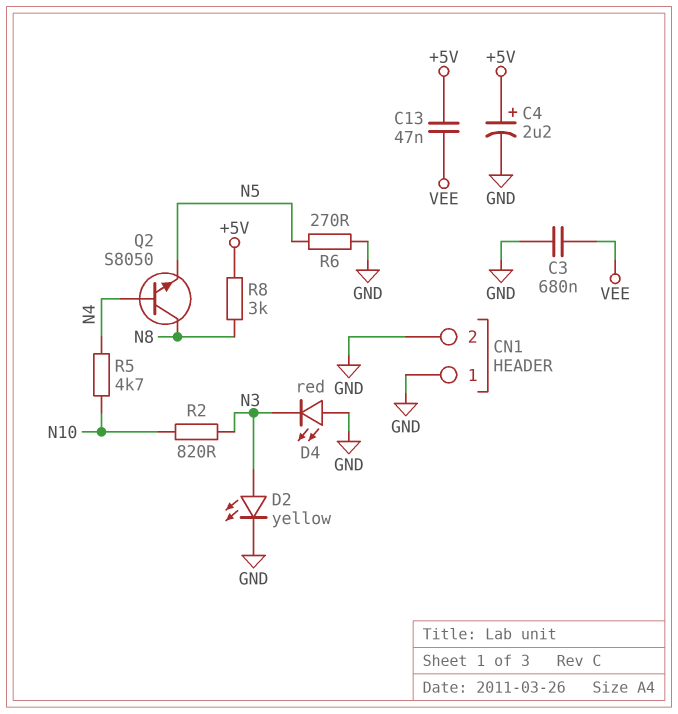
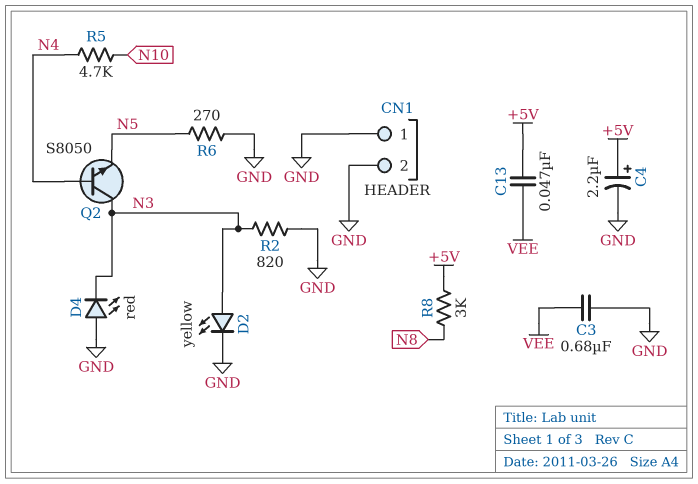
Q2: NPN S8050 (B N4, C N8, E N5) -> NPN S8050 (B N4, C N3, E N5)
R2: 820 (N3, N10) -> 820 (GND, N3)

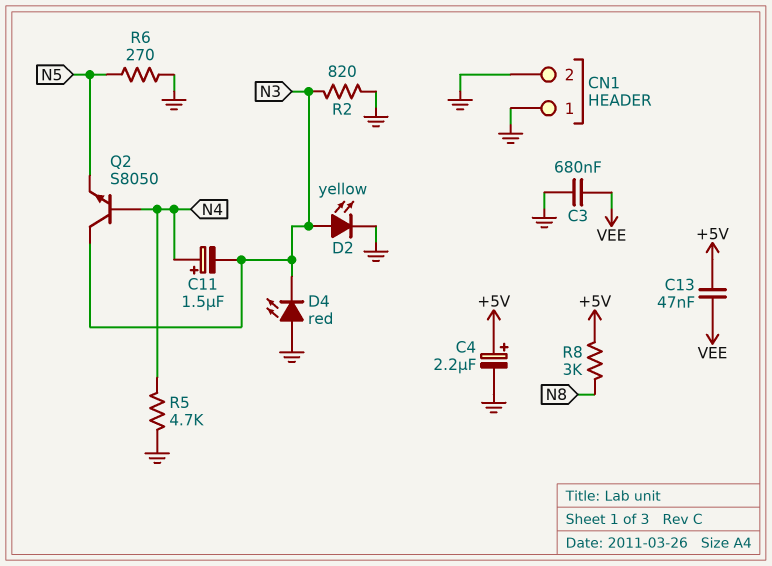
C11: none -> 1.5uF (plus N4, minus N3)
R5: 4.7k (N4, N10) -> 4.7k (GND, N4)

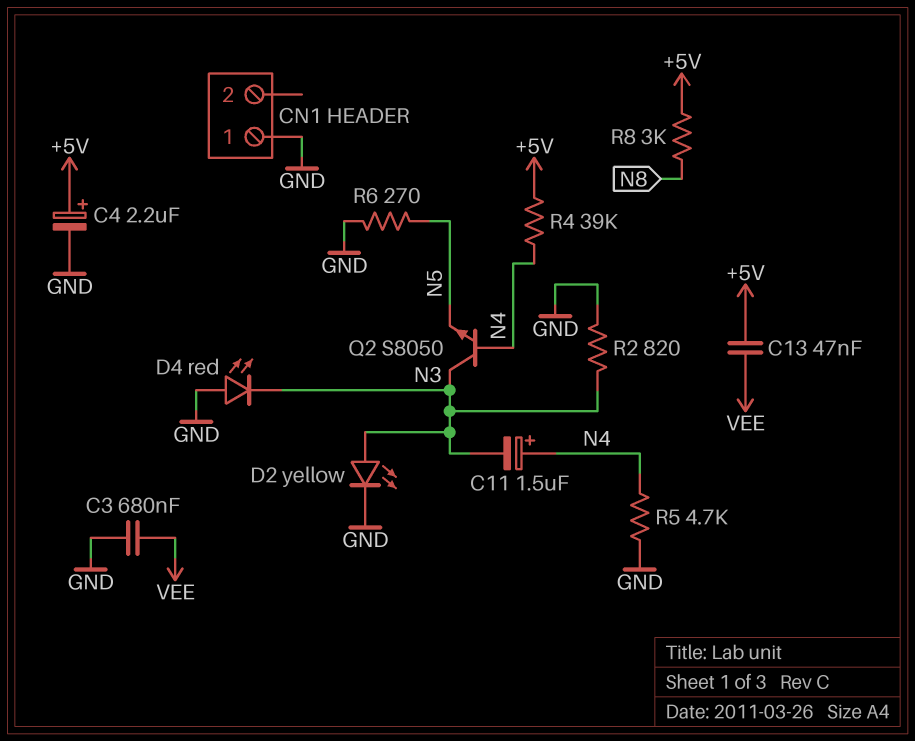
CN1 pin 2: GND -> none
R4: none -> 39k (+5V, N4)

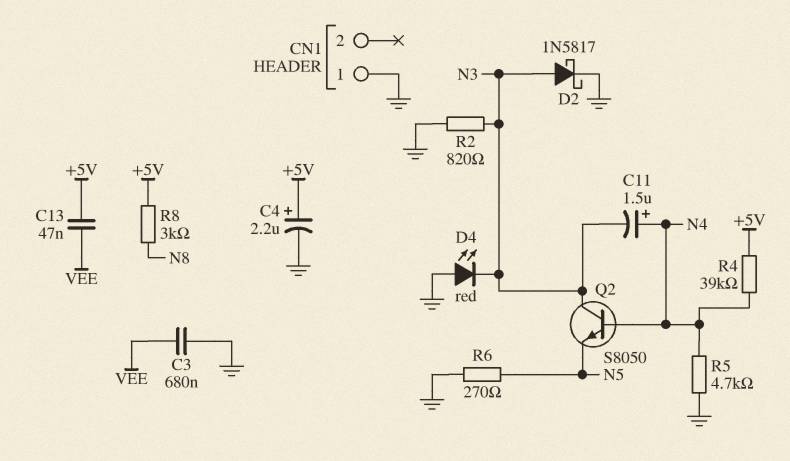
D2: LED yellow (A N3, K GND) -> schottky 1N5817 (A N3, K GND)

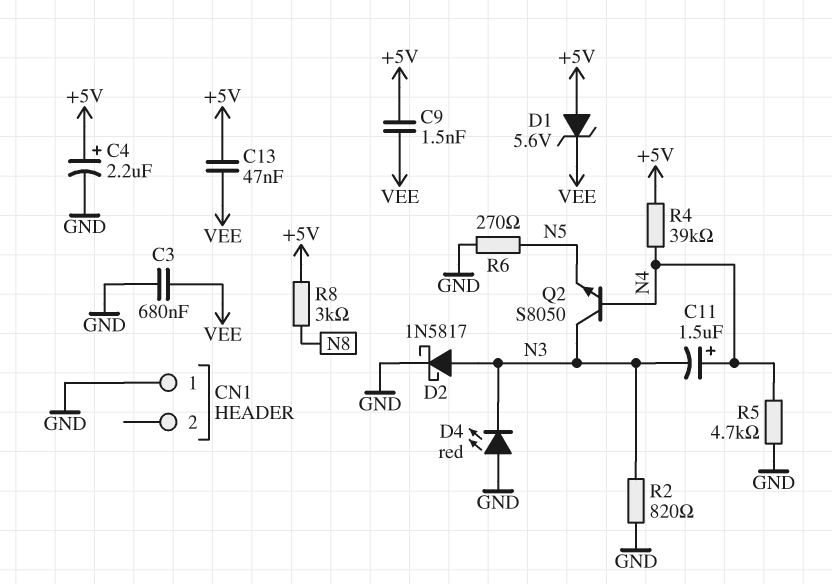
C9: none -> 1.5nF (+5V, VEE)
D1: none -> zener 5.6V (A +5V, K VEE)

